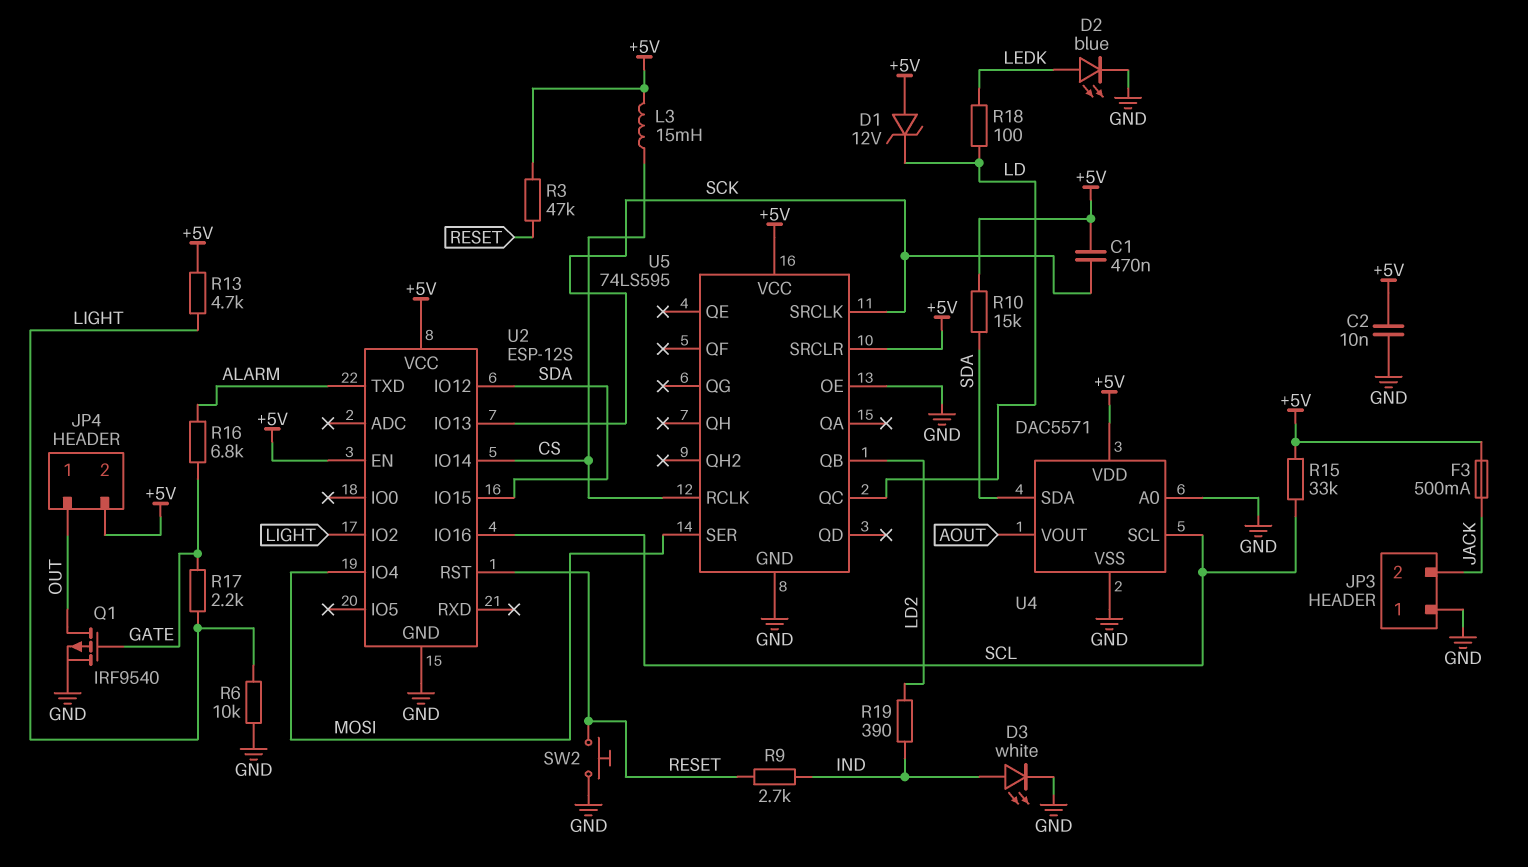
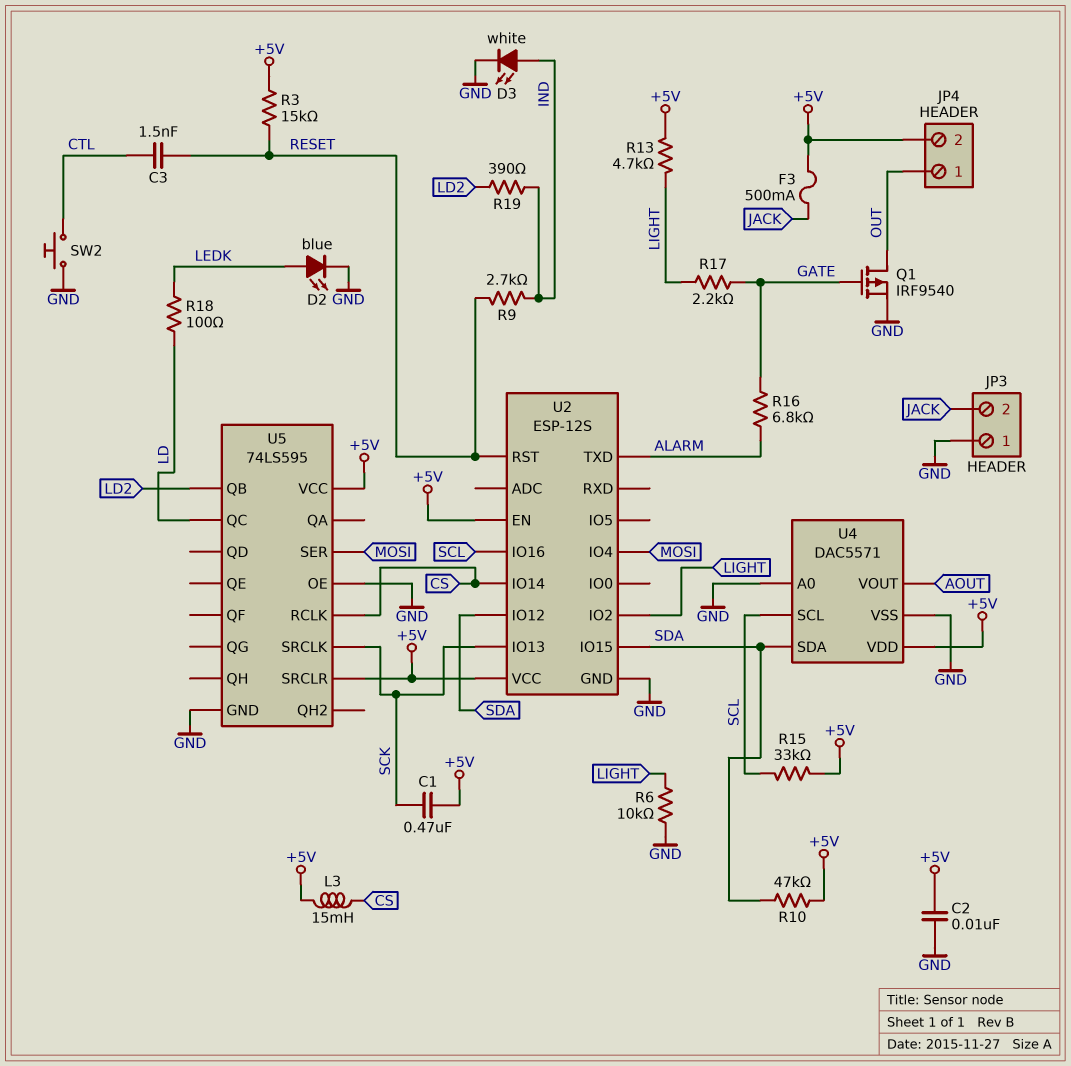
C3: none -> 1.5nF (CTL, RESET)
D1: zener 12V (A +5V, K LD) -> none
R3: 47k (+5V, RESET) -> 15k (+5V, RESET)
R10: 15k (+5V, SDA) -> 47k (+5V, SDA)
SW2: button (GND, RESET) -> button (CTL, GND)

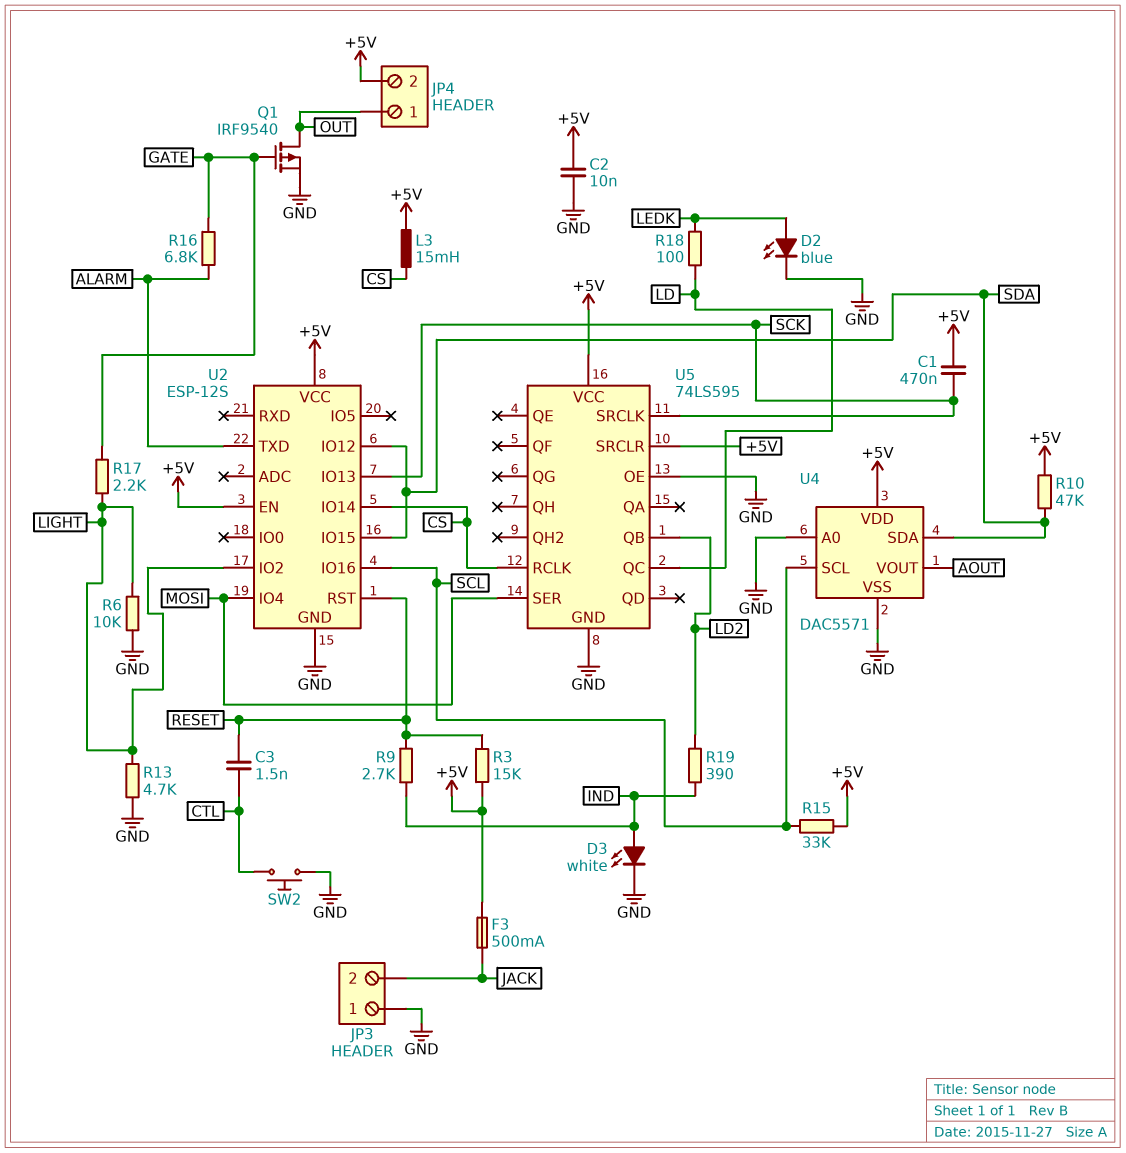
R13: 4.7k (+5V, LIGHT) -> 4.7k (GND, LIGHT)

